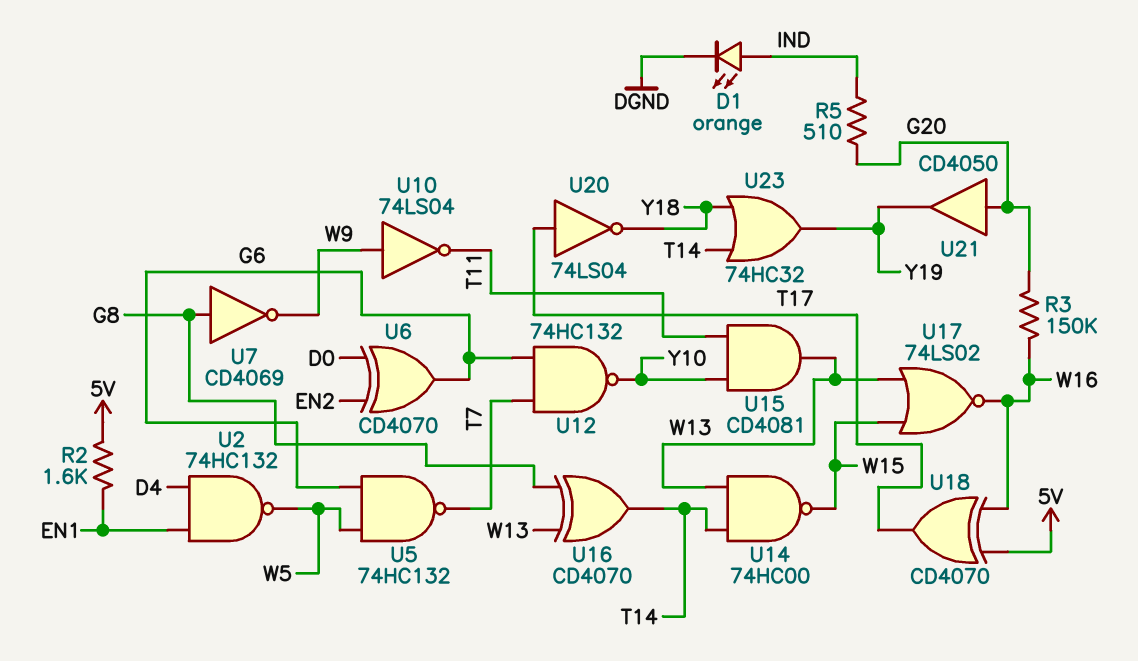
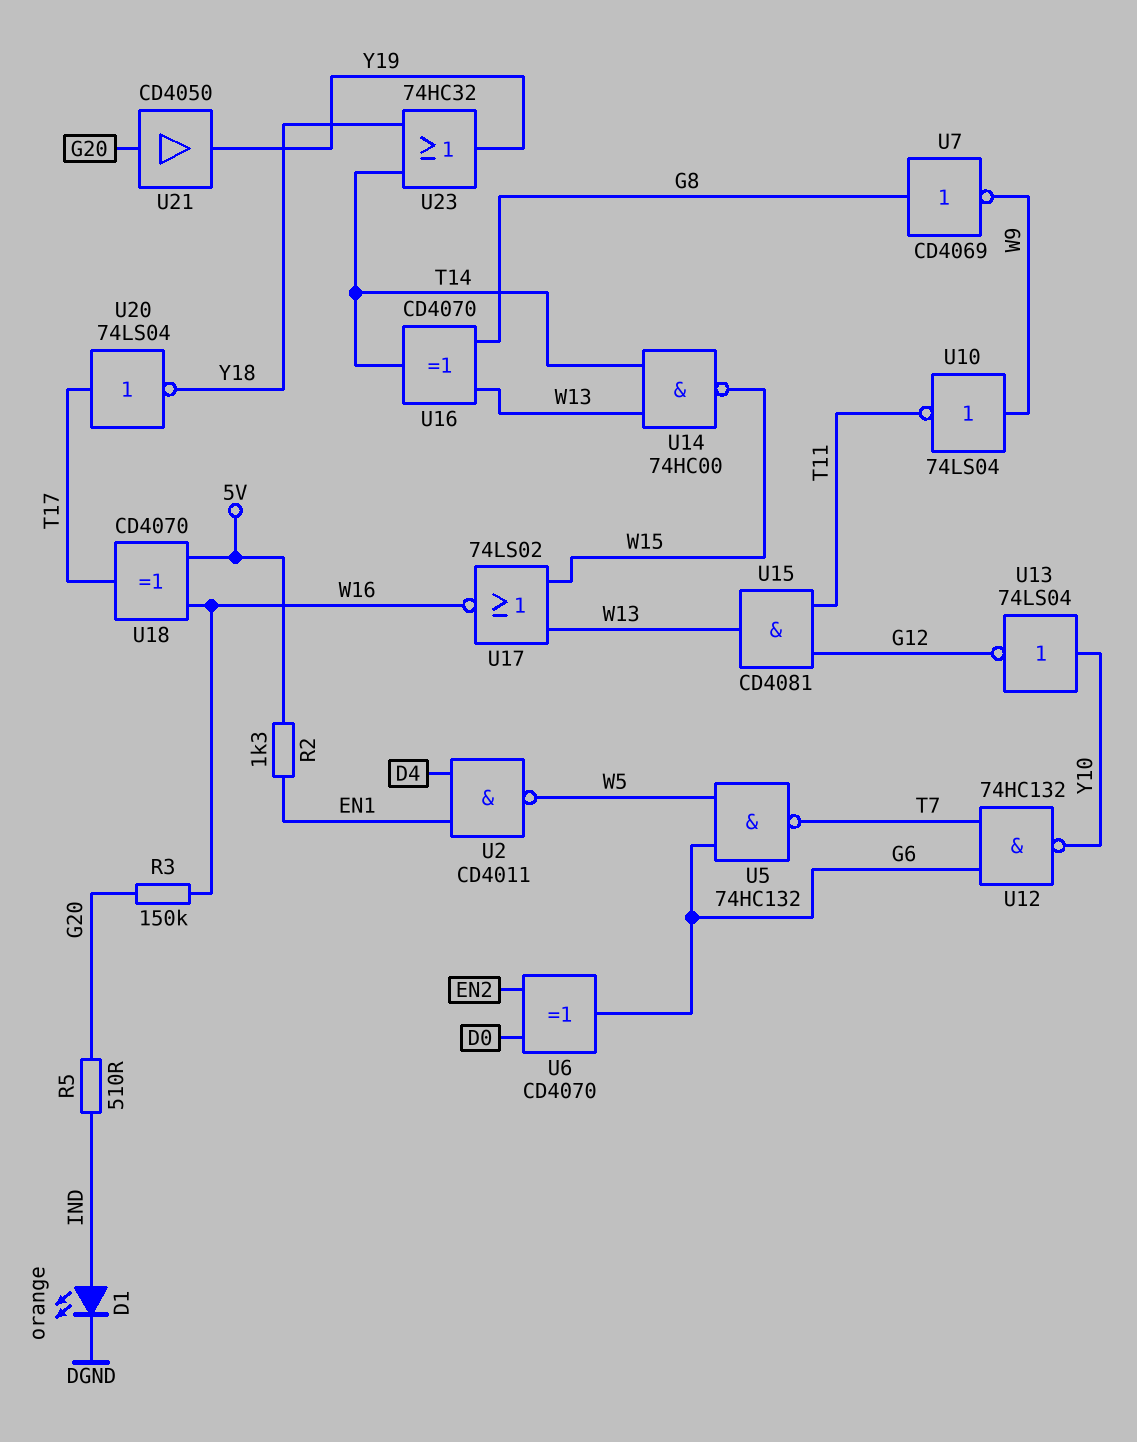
R2: 1.6k (5V, EN1) -> 1.3k (5V, EN1)
U2: NAND 74HC132 (in D4, in EN1, out W5) -> NAND CD4011 (in D4, in EN1, out W5)
U13: none -> NOT 74LS04 (in Y10, out G12)
U15: AND CD4081 (in T11, in Y10, out W13) -> AND CD4081 (in G12, in T11, out W13)

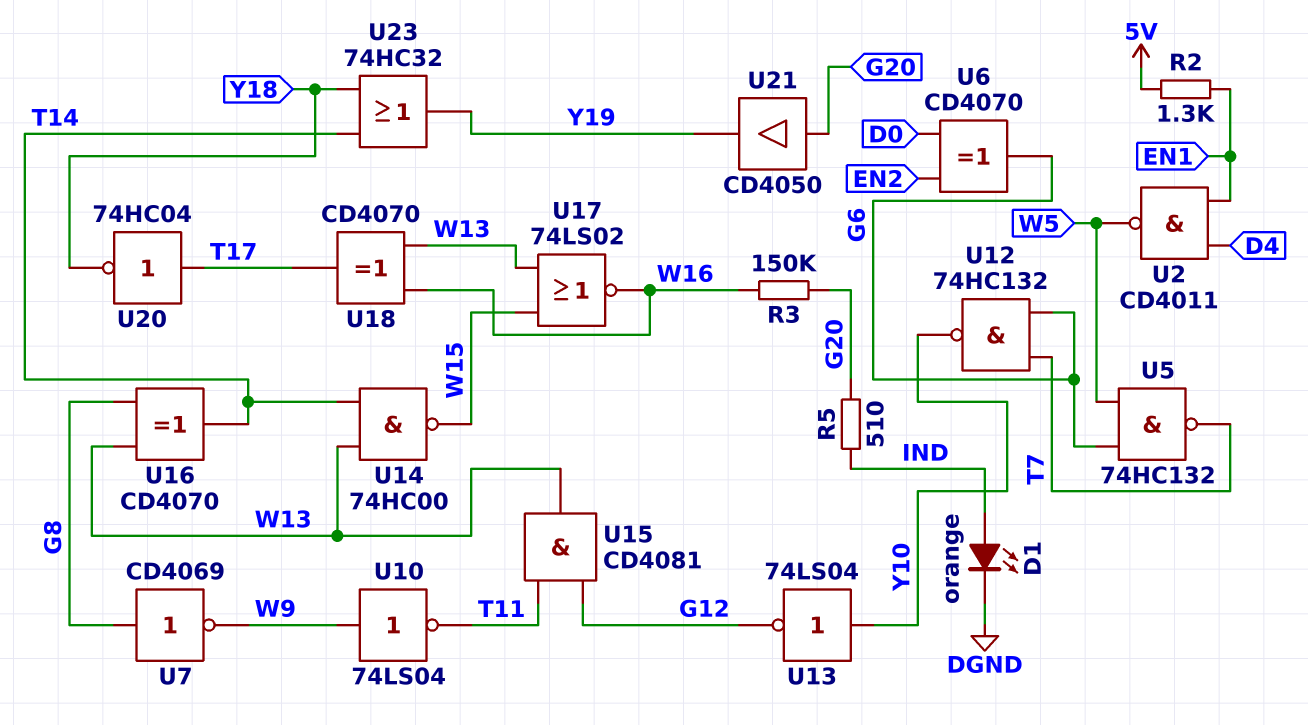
U18: XOR CD4070 (in 5V, in W16, out T17) -> XOR CD4070 (in W13, in W16, out T17)
U20: NOT 74LS04 (in T17, out Y18) -> NOT 74HC04 (in T17, out Y18)

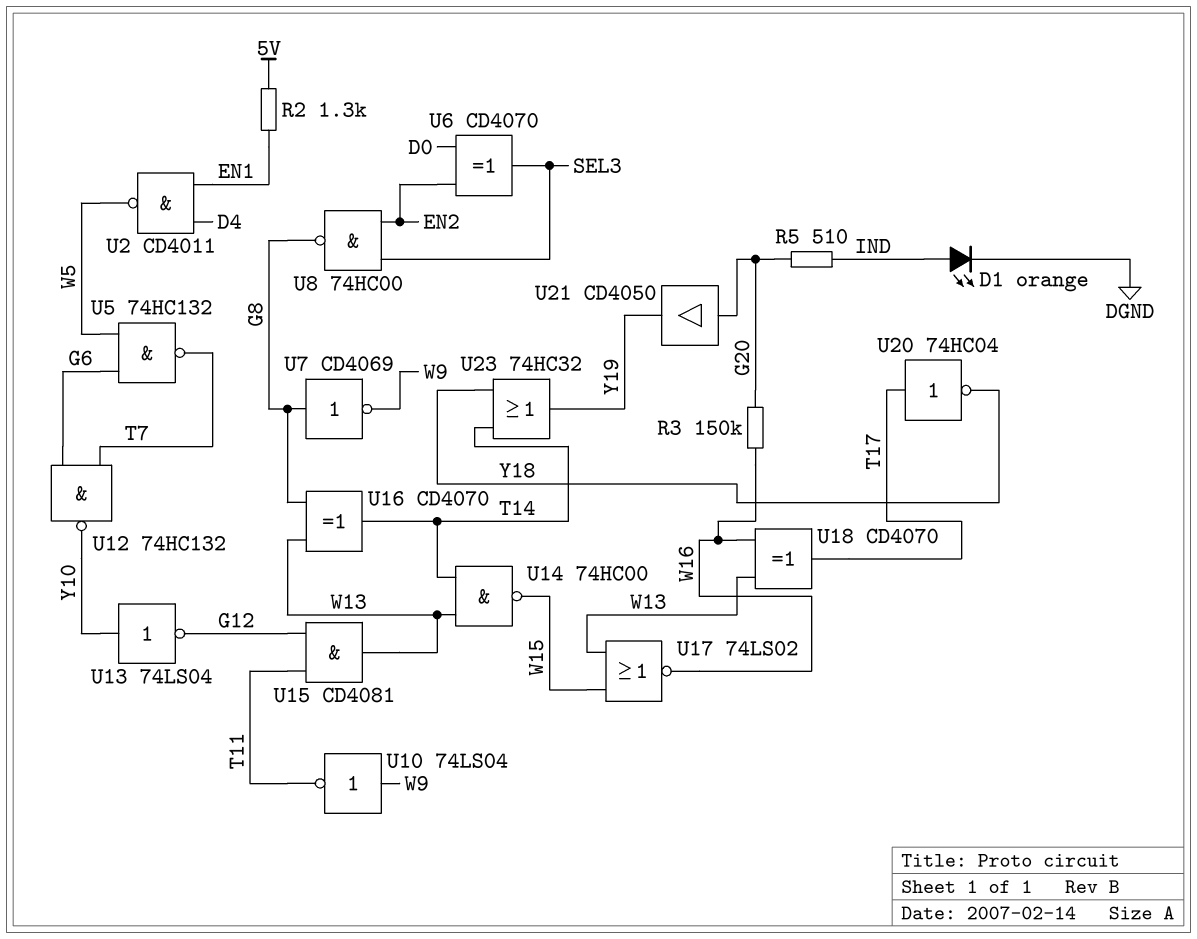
U6: XOR CD4070 (in D0, in EN2, out G6) -> XOR CD4070 (in D0, in EN2, out SEL3)
U8: none -> NAND 74HC00 (in EN2, in SEL3, out G8)

